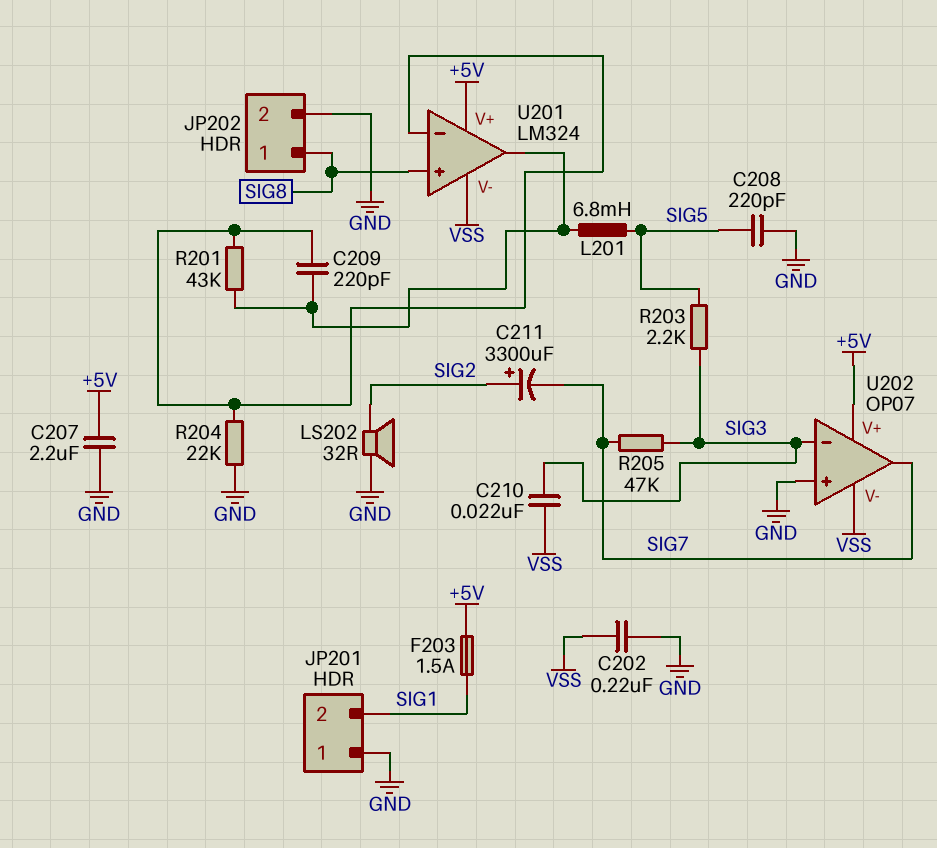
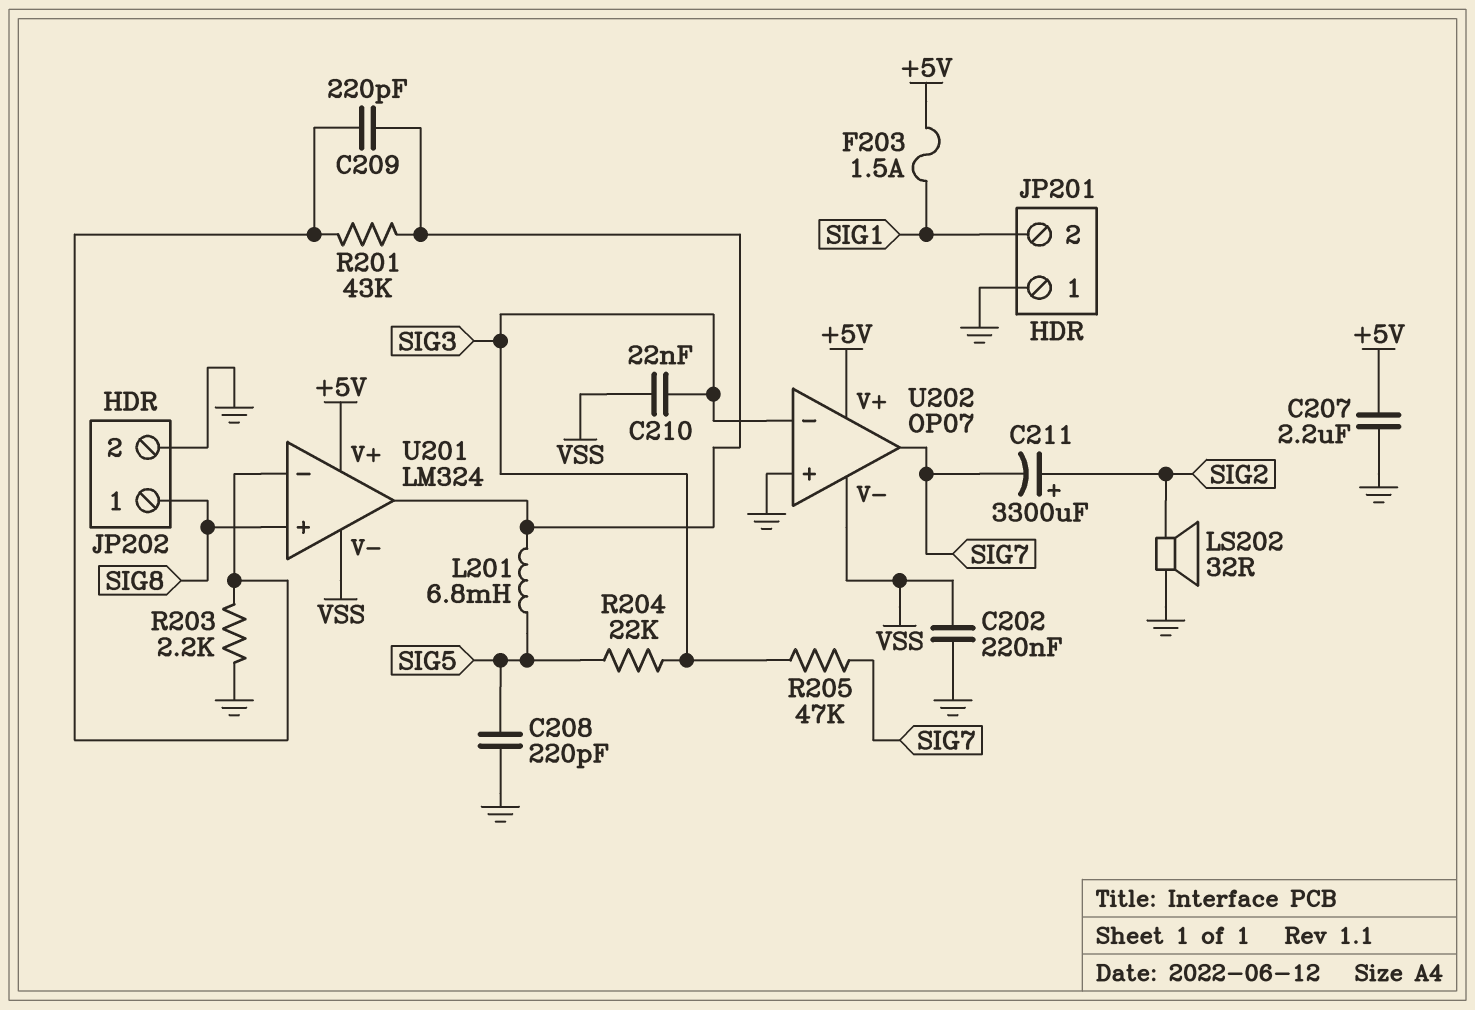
R203: 2.2k (SIG3, SIG5) -> 2.2k (GND, U201/in-)
R204: 22k (GND, U201/in-) -> 22k (SIG3, SIG5)

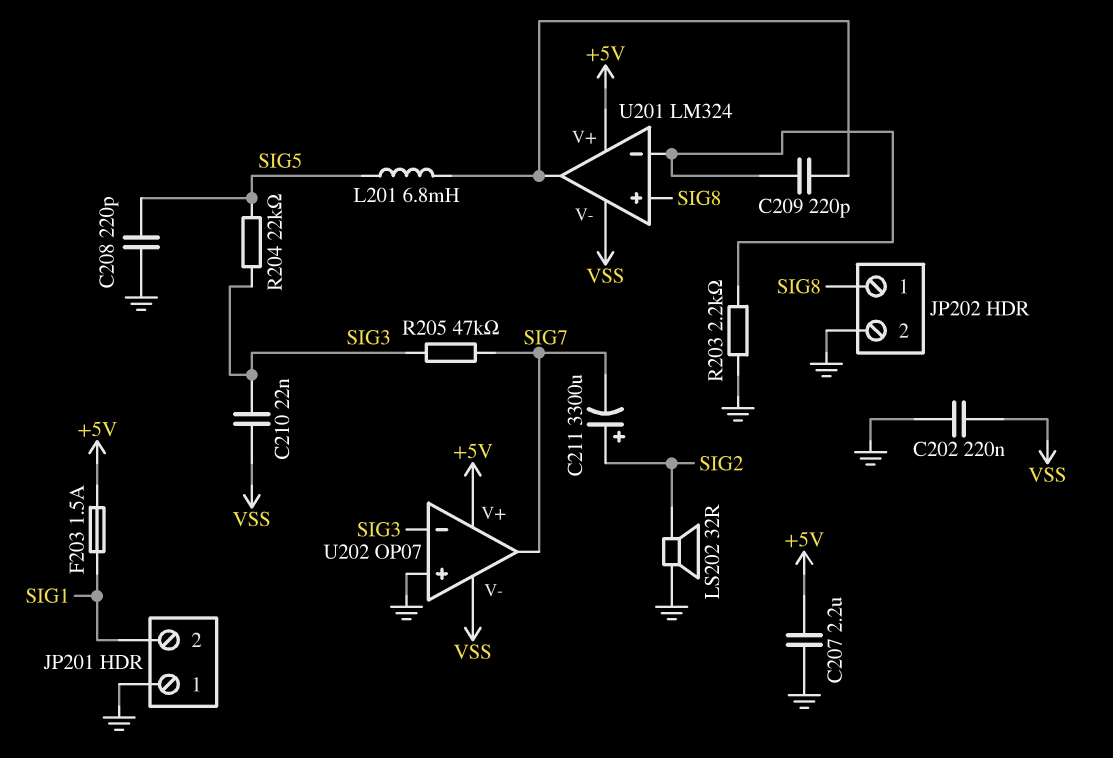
R201: 43k (U201/in-, U201/out) -> none

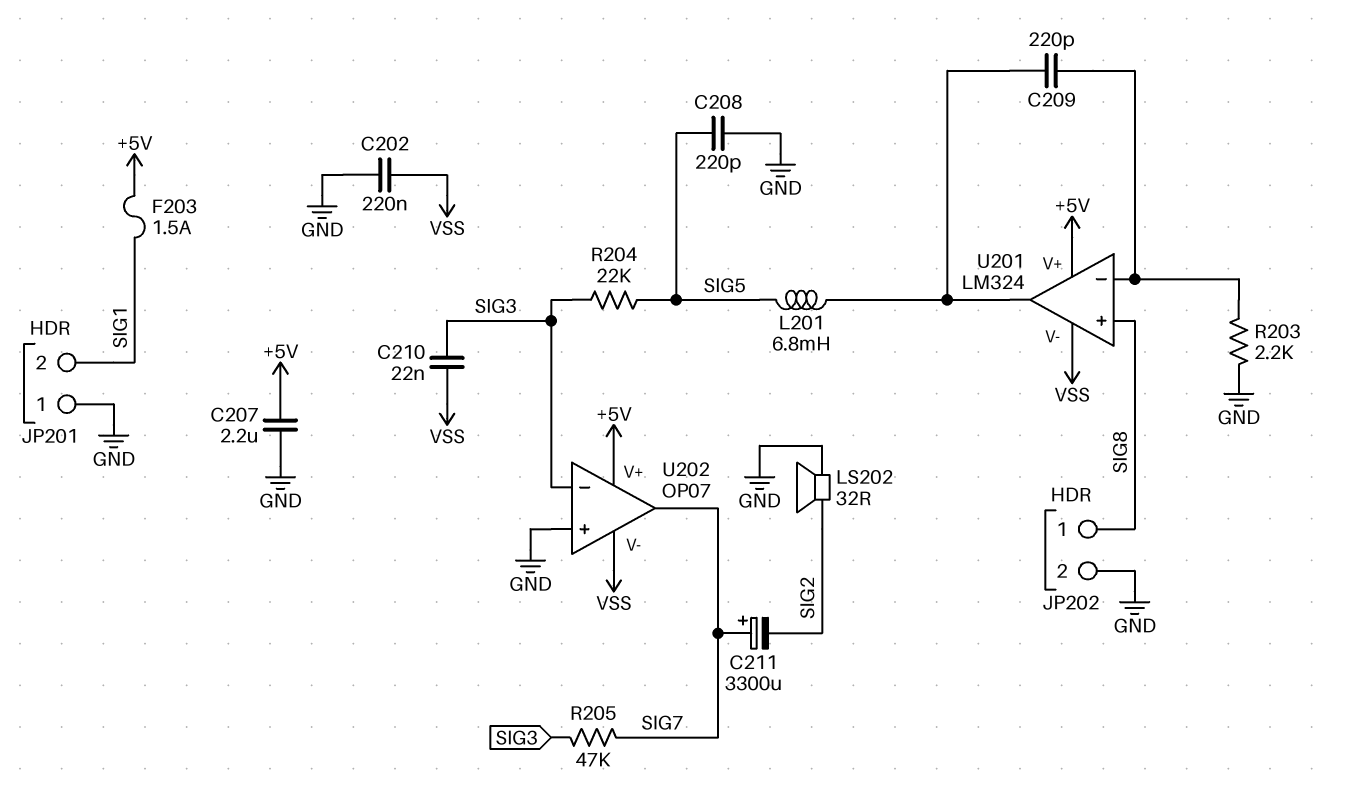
C211: 3300uF (plus SIG2, minus SIG7) -> 3300uF (plus SIG7, minus SIG2)

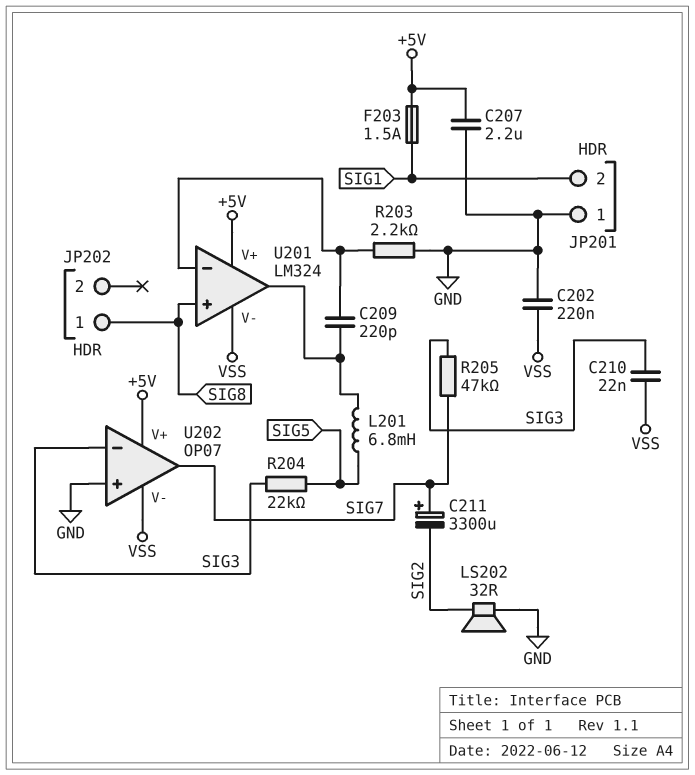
C208: 220pF (GND, SIG5) -> none
JP202 pin 2: GND -> none

